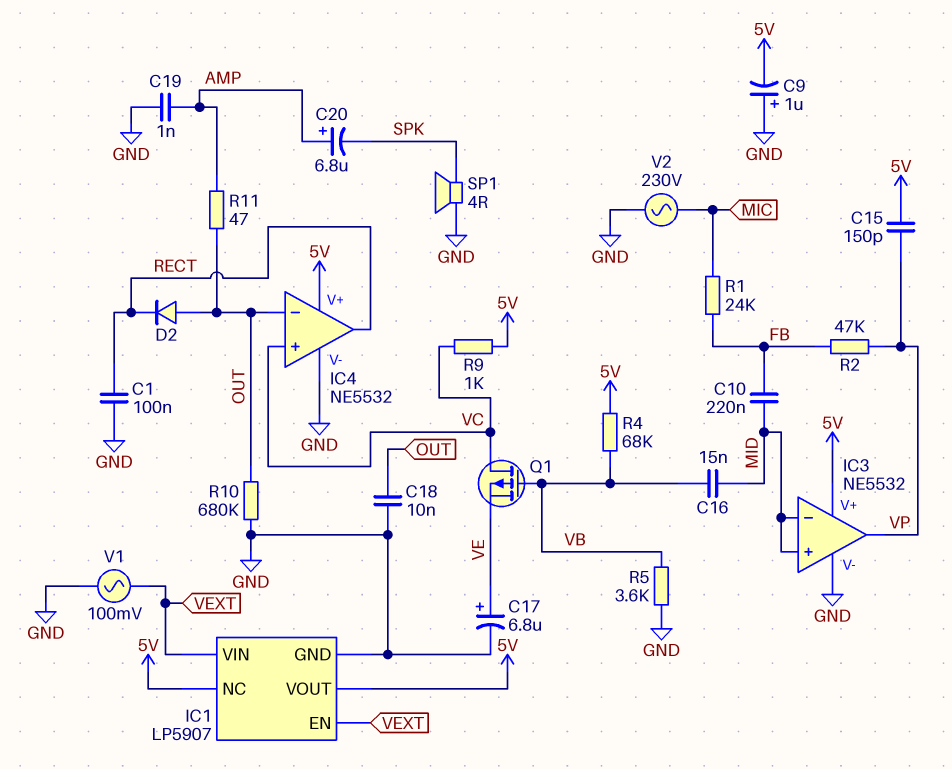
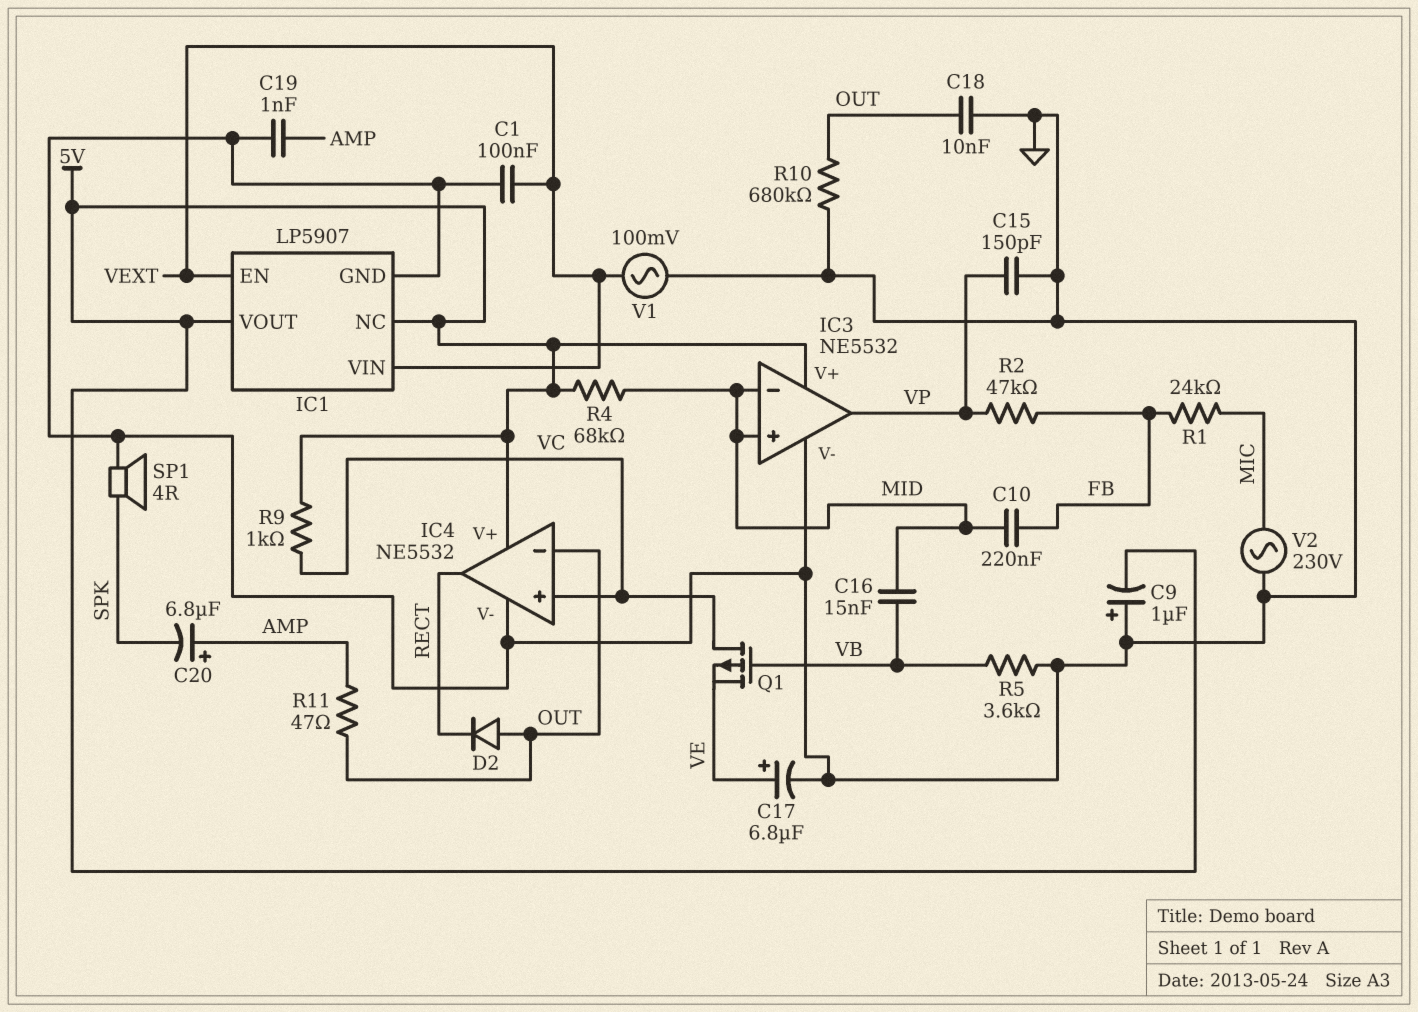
C1: 100nF (GND, RECT) -> 100nF (GND, VEXT)
C15: 150pF (5V, VP) -> 150pF (GND, VP)
R4: 68k (5V, VB) -> 68k (5V, MID)

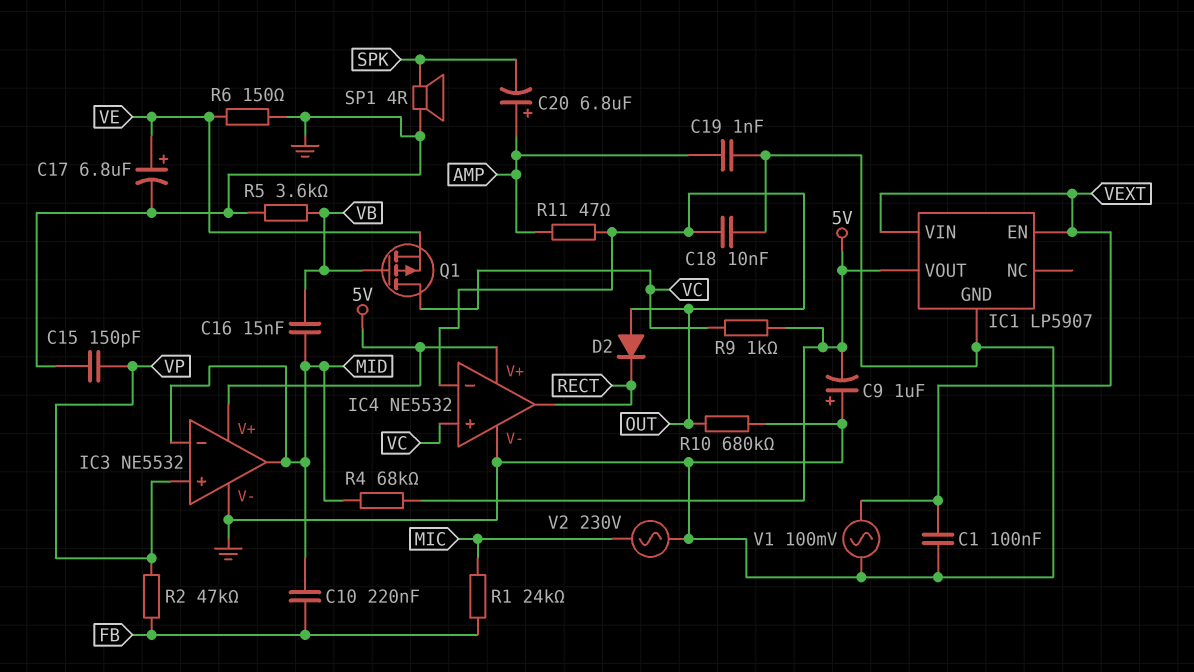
IC1 pin NC: 5V -> none
IC3 pin in+: MID -> VP
IC3 pin out: VP -> MID
R6: none -> 150 (GND, VE)

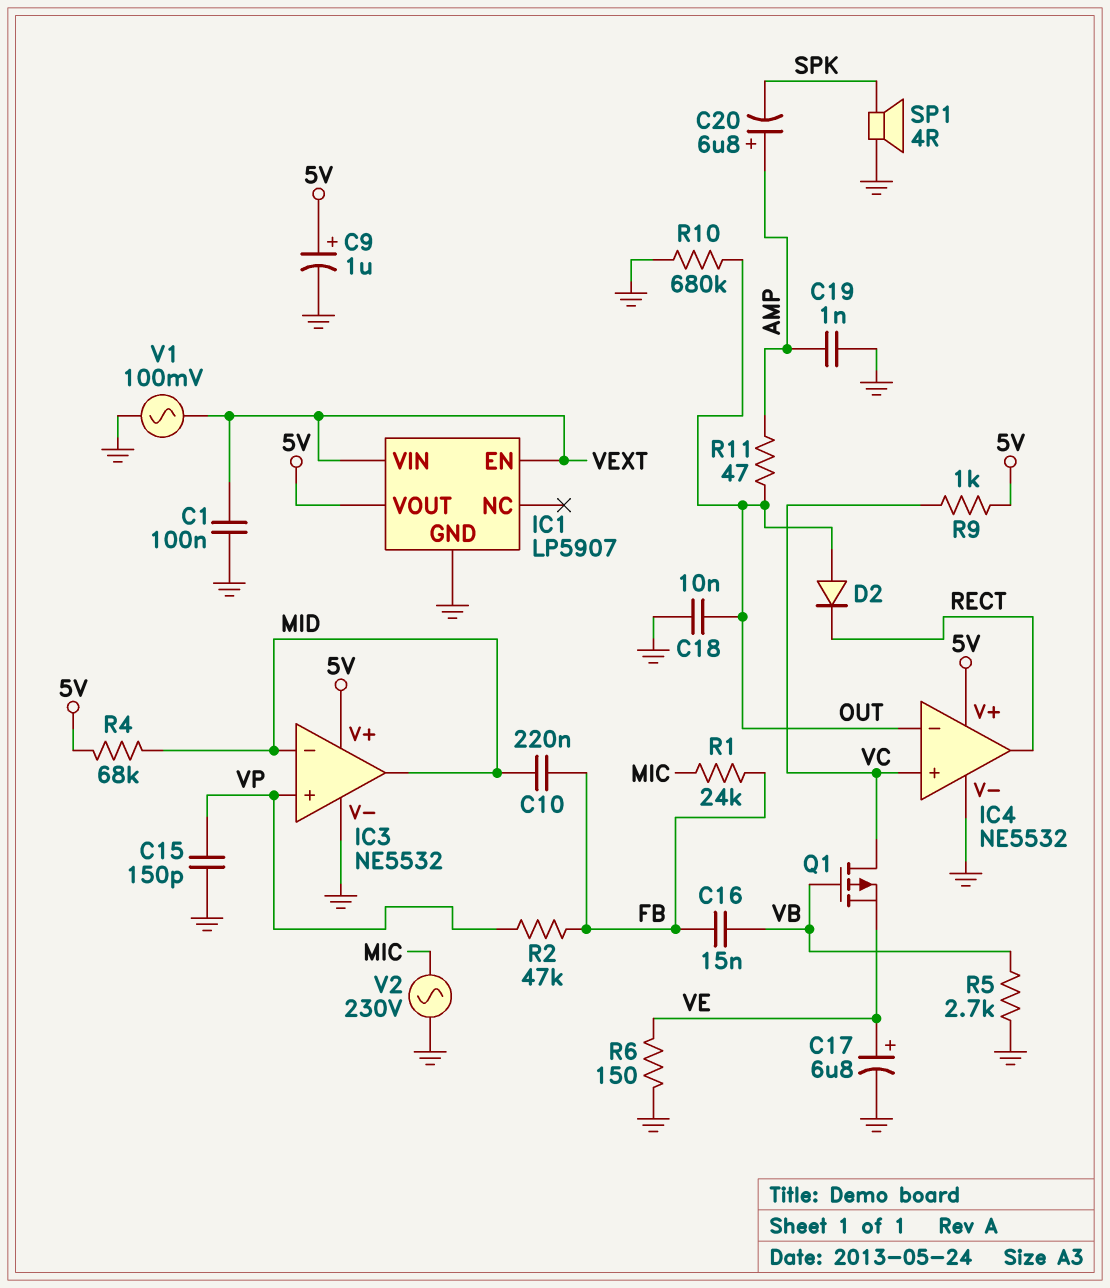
C9: 1uF (plus GND, minus 5V) -> 1uF (plus 5V, minus GND)
C16: 15nF (MID, VB) -> 15nF (FB, VB)
R5: 3.6k (GND, VB) -> 2.7k (GND, VB)

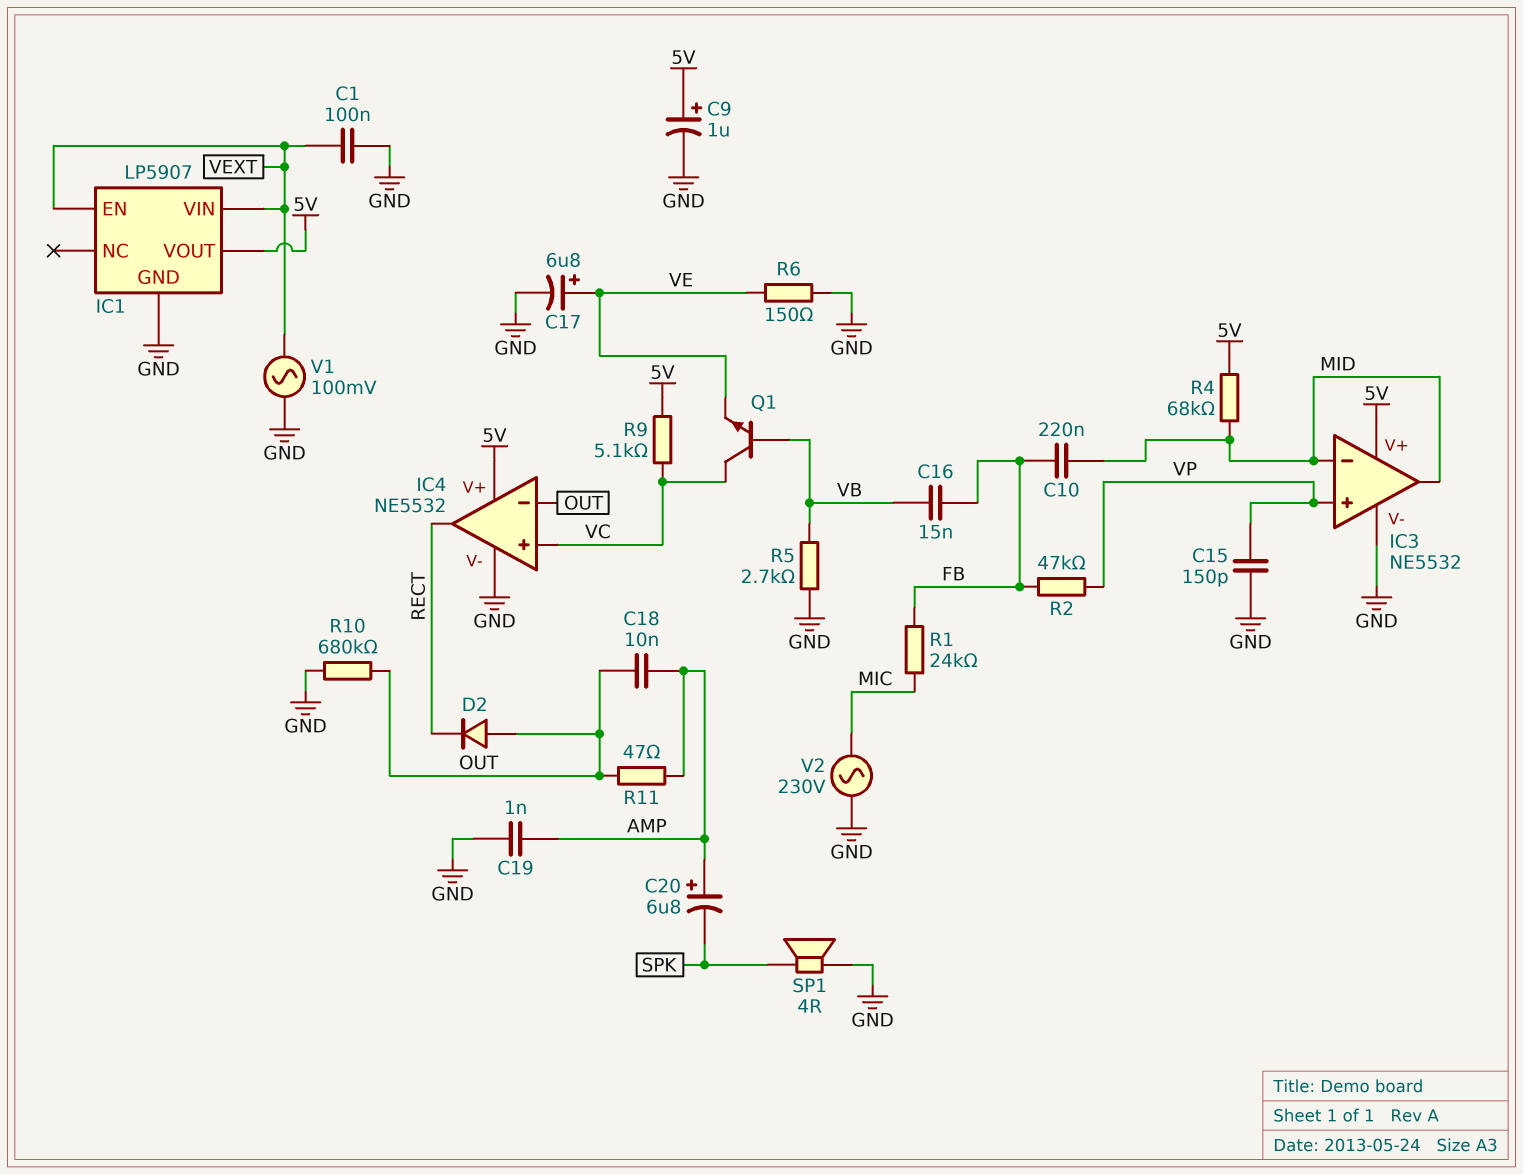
C18: 10nF (GND, OUT) -> 10nF (AMP, OUT)
Q1: PMOS (G VB, D VC, S VE) -> NPN (B VB, C VC, E VE)
R9: 1k (5V, VC) -> 5.1k (5V, VC)

